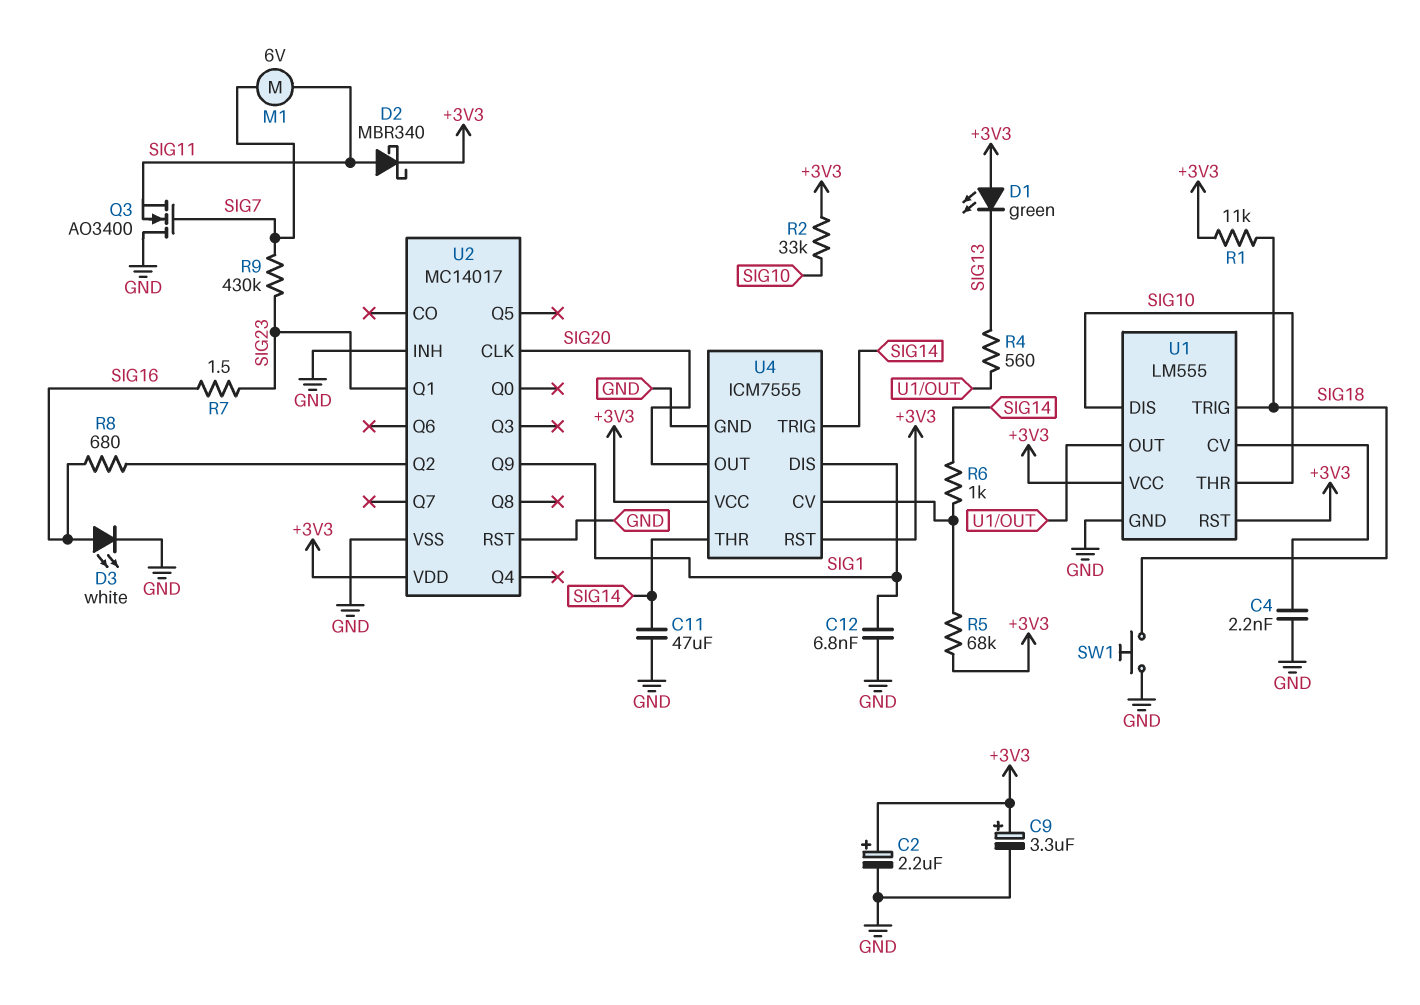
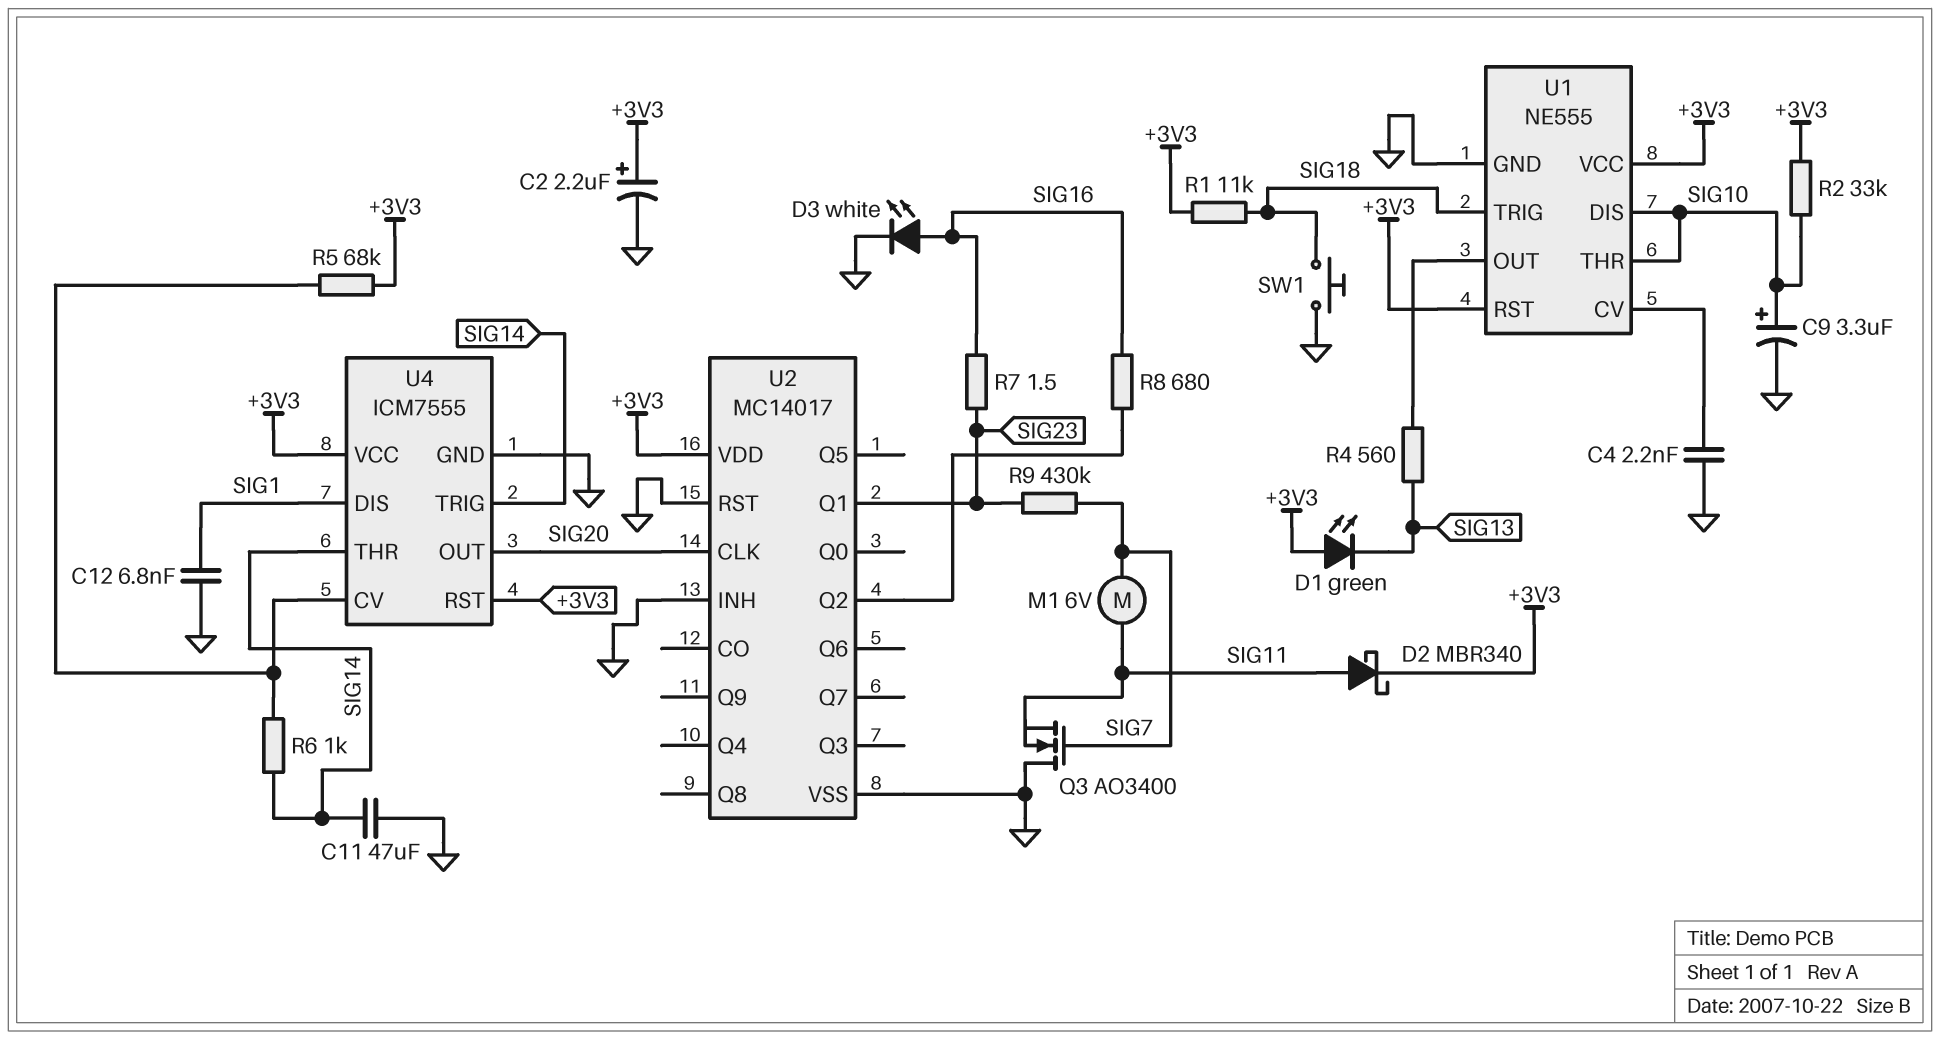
C9: 3.3uF (plus +3V3, minus GND) -> 3.3uF (plus SIG10, minus GND)
U1: LM555 -> NE555
U2 pin Q9: SIG1 -> none

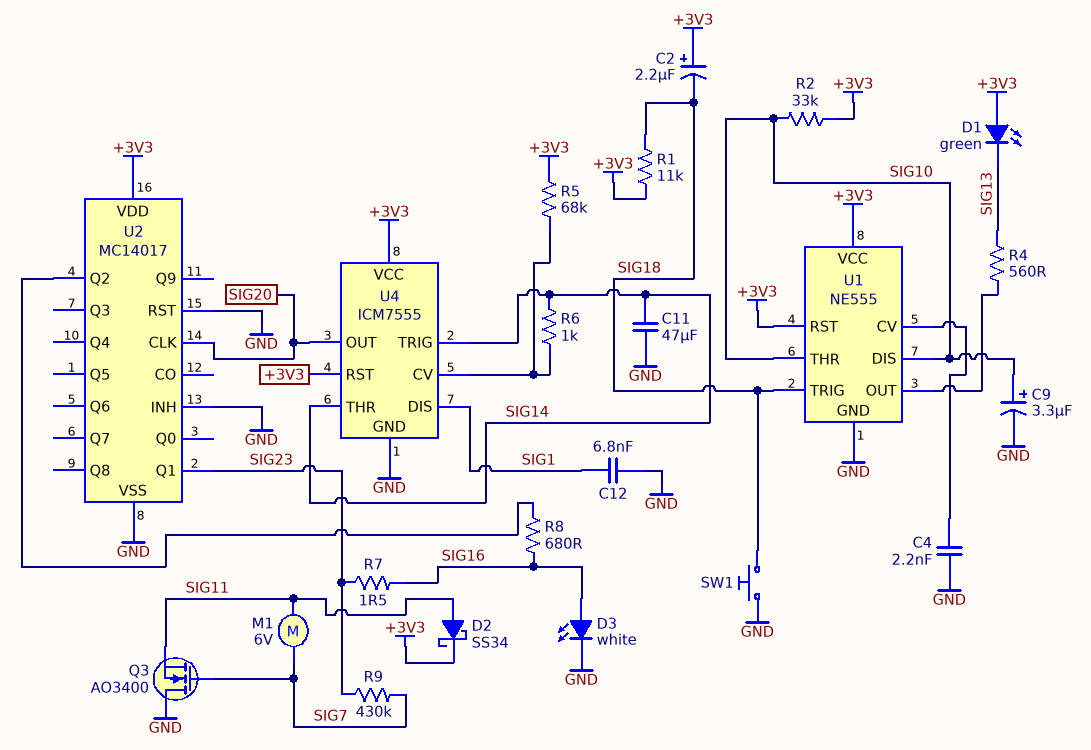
C2: 2.2uF (plus +3V3, minus GND) -> 2.2uF (plus +3V3, minus SIG18)
D2: schottky MBR340 (A SIG11, K +3V3) -> schottky SS34 (A SIG11, K +3V3)

